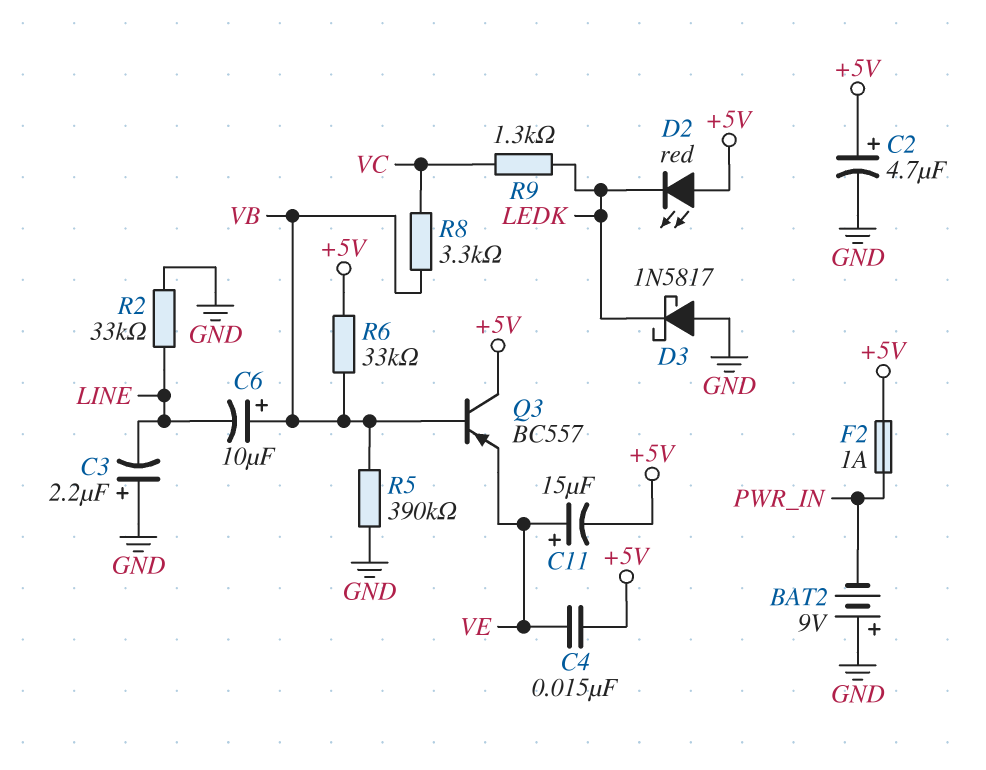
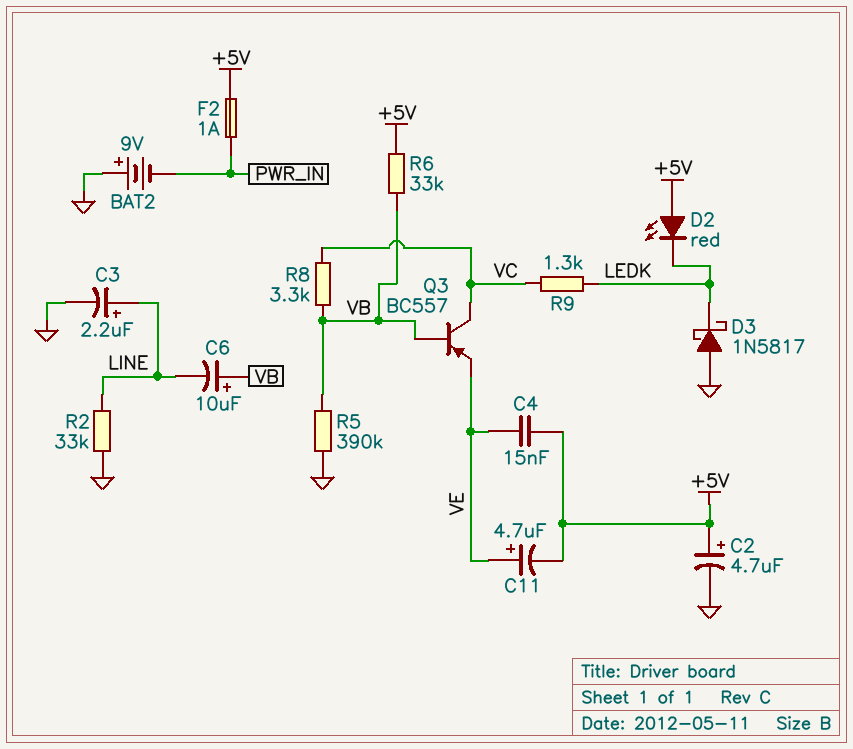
C3: 2.2uF (plus GND, minus LINE) -> 2.2uF (plus LINE, minus GND)
C11: 15uF (plus VE, minus +5V) -> 4.7uF (plus VE, minus +5V)
Q3: PNP BC557 (B VB, C +5V, E VE) -> PNP BC557 (B VB, C VC, E VE)

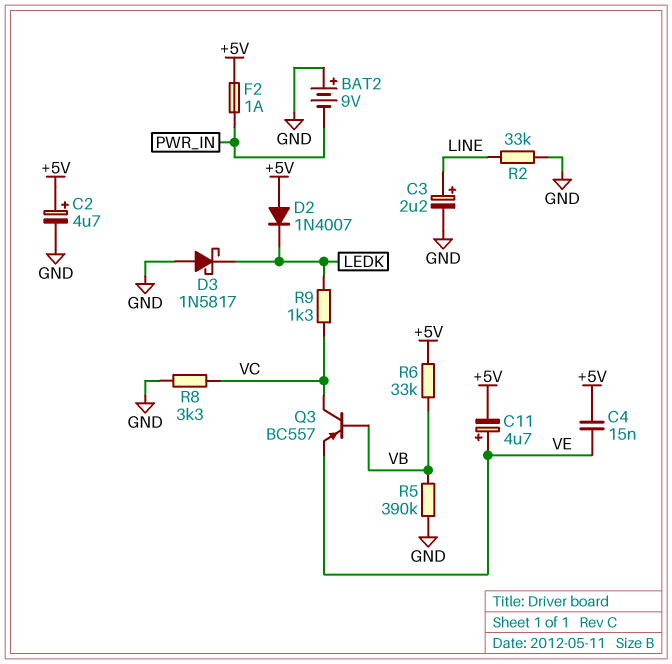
C6: 10uF (plus VB, minus LINE) -> none
D2: LED red (A +5V, K LEDK) -> diode 1N4007 (A +5V, K LEDK)
R8: 3.3k (VB, VC) -> 3.3k (GND, VC)

